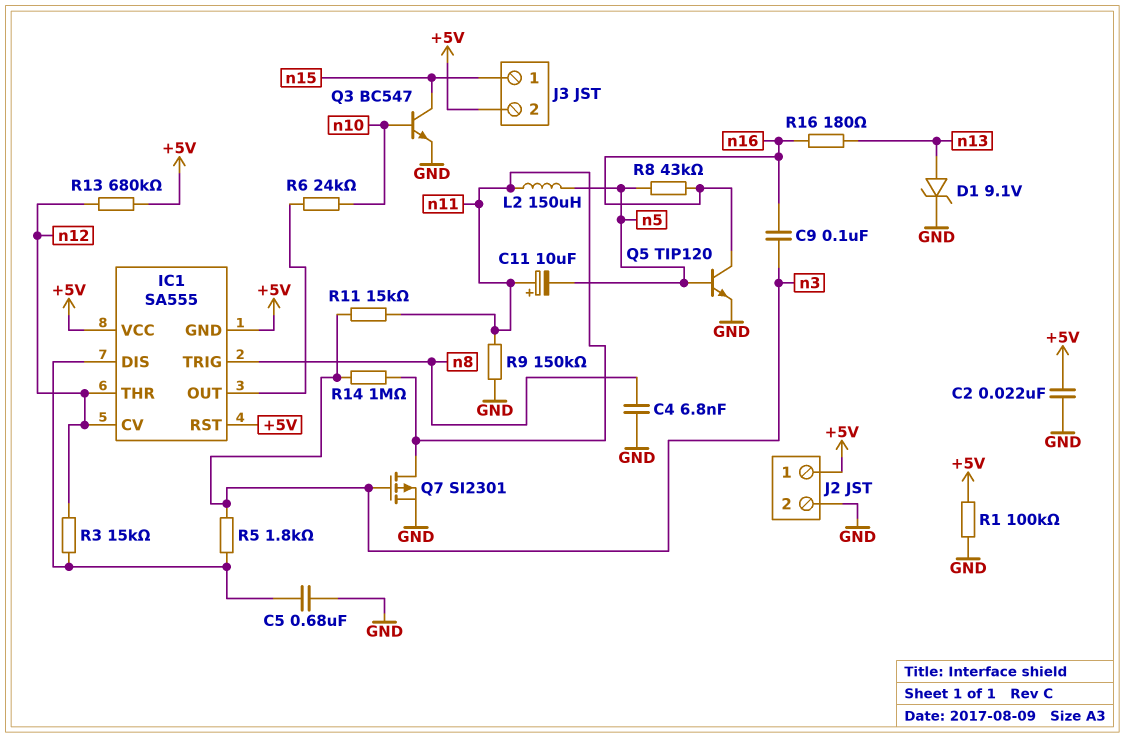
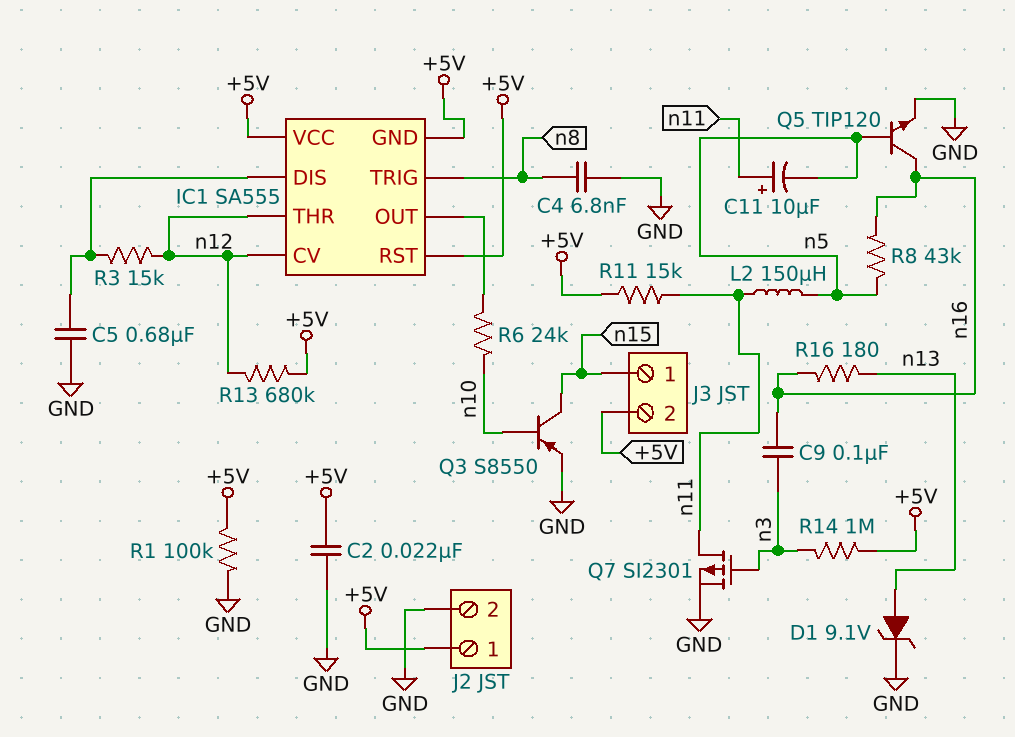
Q3: NPN BC547 (B n10, C n15, E GND) -> PNP S8550 (B n10, C n15, E GND)
R5: 1.8k (IC1/DIS, n3) -> none
R9: 150k (GND, n11) -> none
R11: 15k (n3, n11) -> 15k (+5V, n11)
R14: 1M (n3, n11) -> 1M (+5V, n3)

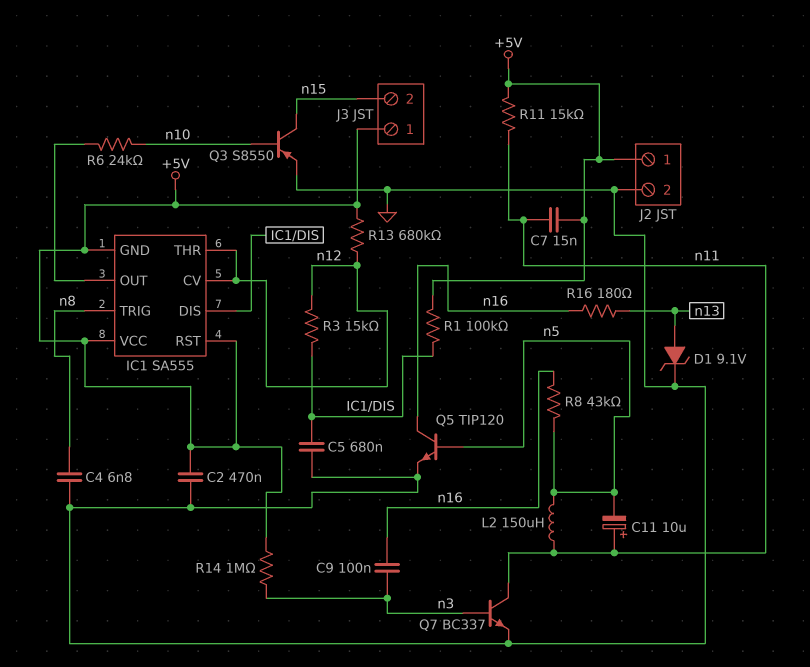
C2: 22nF (+5V, GND) -> 470nF (+5V, GND)
C7: none -> 15nF (+5V, n11)
J3 pin 1: n15 -> +5V
J3 pin 2: +5V -> n15
Q7: PMOS SI2301 (G n3, D n11, S GND) -> NPN BC337 (B n3, C n11, E GND)
R1: 100k (+5V, GND) -> 100k (+5V, IC1/DIS)

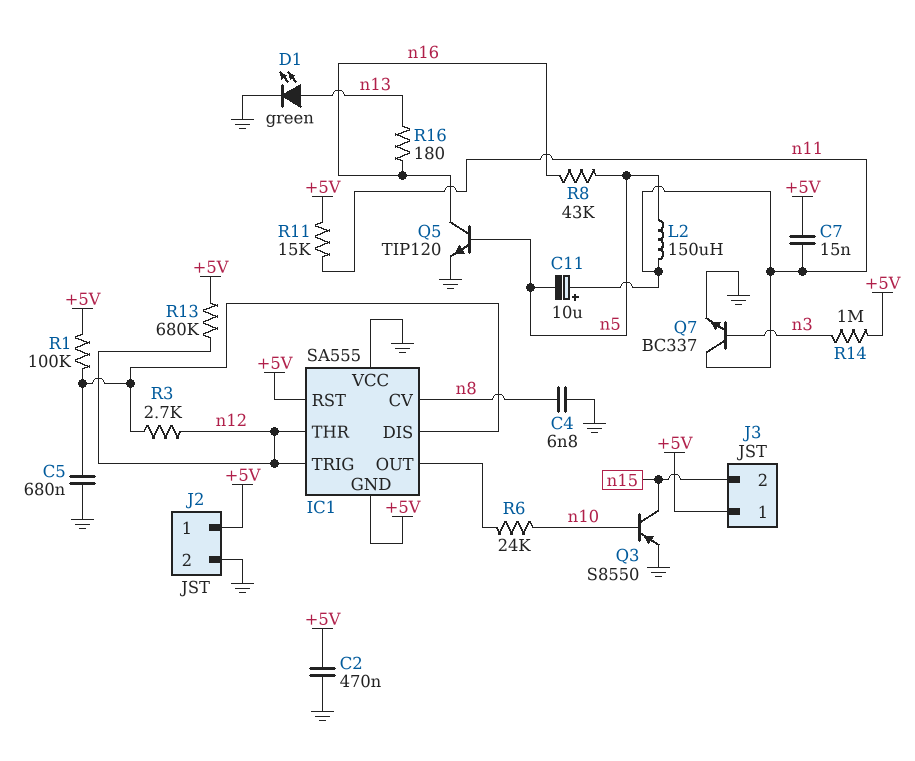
C9: 100nF (n3, n16) -> none
D1: zener 9.1V (A n13, K GND) -> LED green (A n13, K GND)
IC1 pin CV: n12 -> n8
IC1 pin TRIG: n8 -> n12
IC1 pin VCC: +5V -> GND
R3: 15k (IC1/DIS, n12) -> 2.7k (IC1/DIS, n12)

